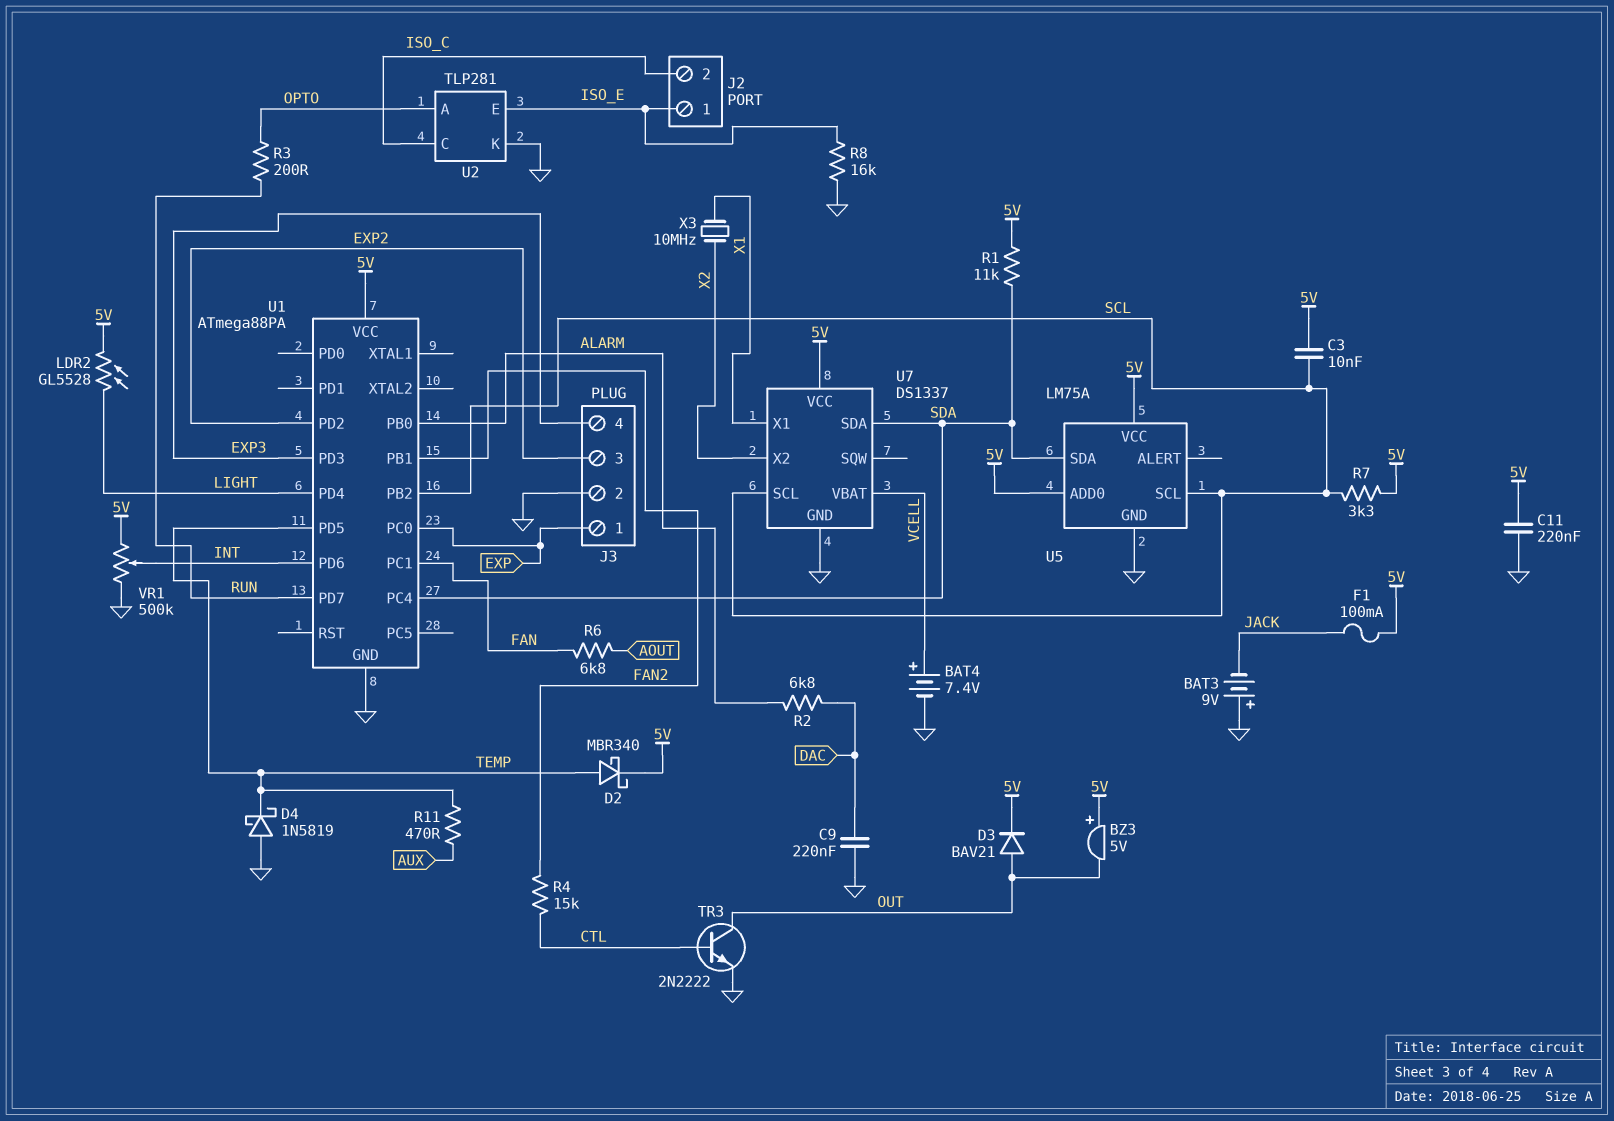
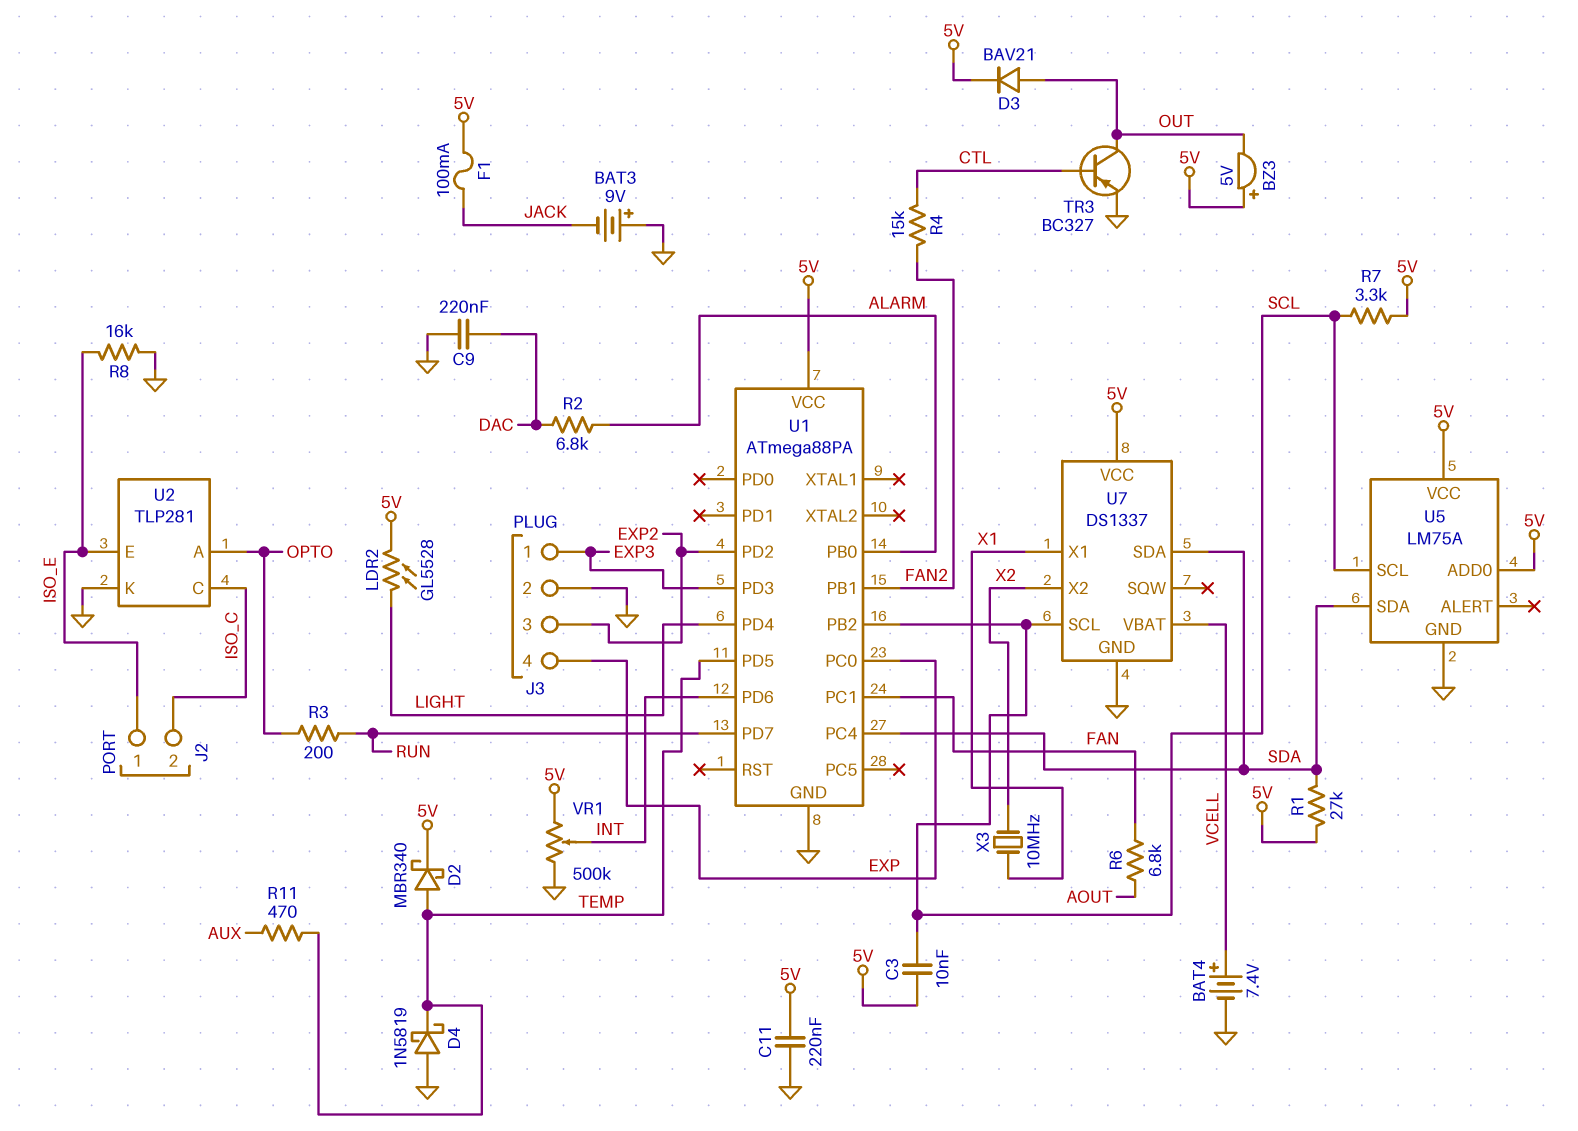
J3 pin 1: EXP -> EXP3
J3 pin 4: EXP3 -> EXP
R1: 11k (5V, SDA) -> 27k (5V, SDA)
TR3: NPN 2N2222 (B CTL, C OUT, E GND) -> PNP BC327 (B CTL, C OUT, E GND)

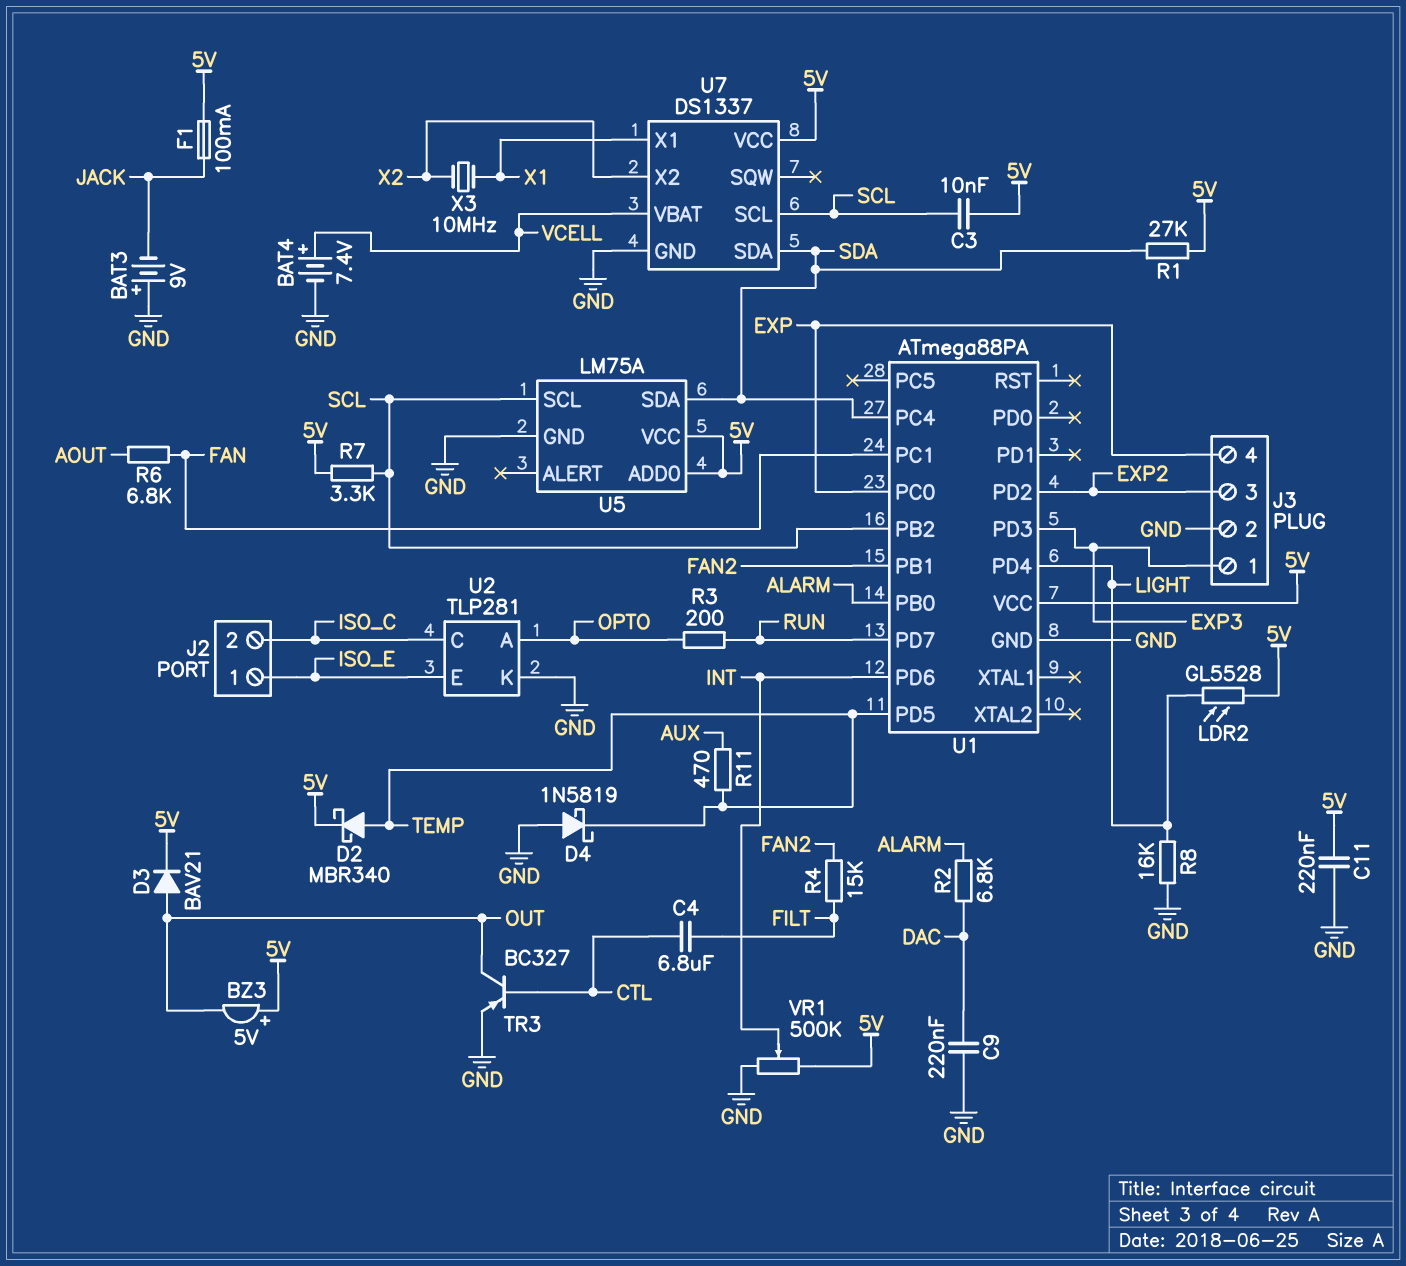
C4: none -> 6.8uF (CTL, FILT)
R4: 15k (CTL, FAN2) -> 15k (FAN2, FILT)
R8: 16k (GND, ISO_E) -> 16k (GND, LIGHT)

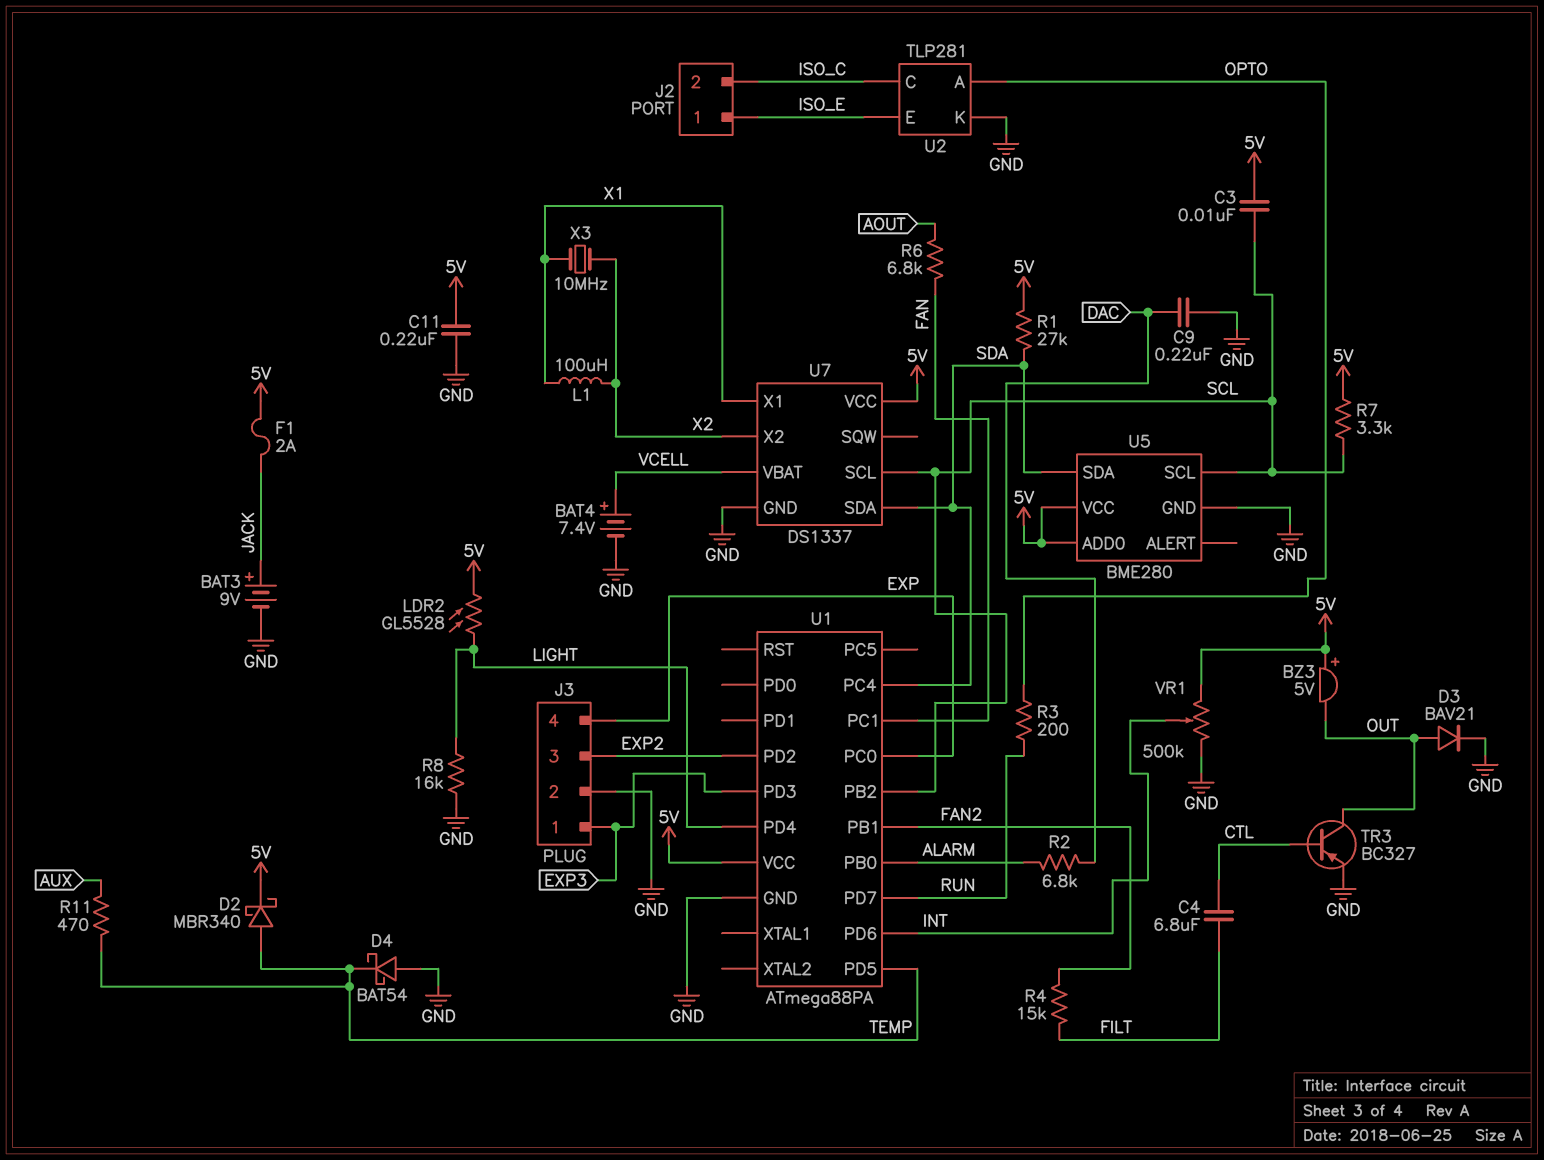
BAT3: 9V (plus GND, minus JACK) -> 9V (plus JACK, minus GND)
D3: diode BAV21 (A OUT, K 5V) -> diode BAV21 (A OUT, K GND)
D4: schottky 1N5819 (A GND, K TEMP) -> schottky BAT54 (A GND, K TEMP)
F1: 100mA (5V, JACK) -> 2A (5V, JACK)
L1: none -> 100uH (X1, X2)
U5: LM75A -> BME280

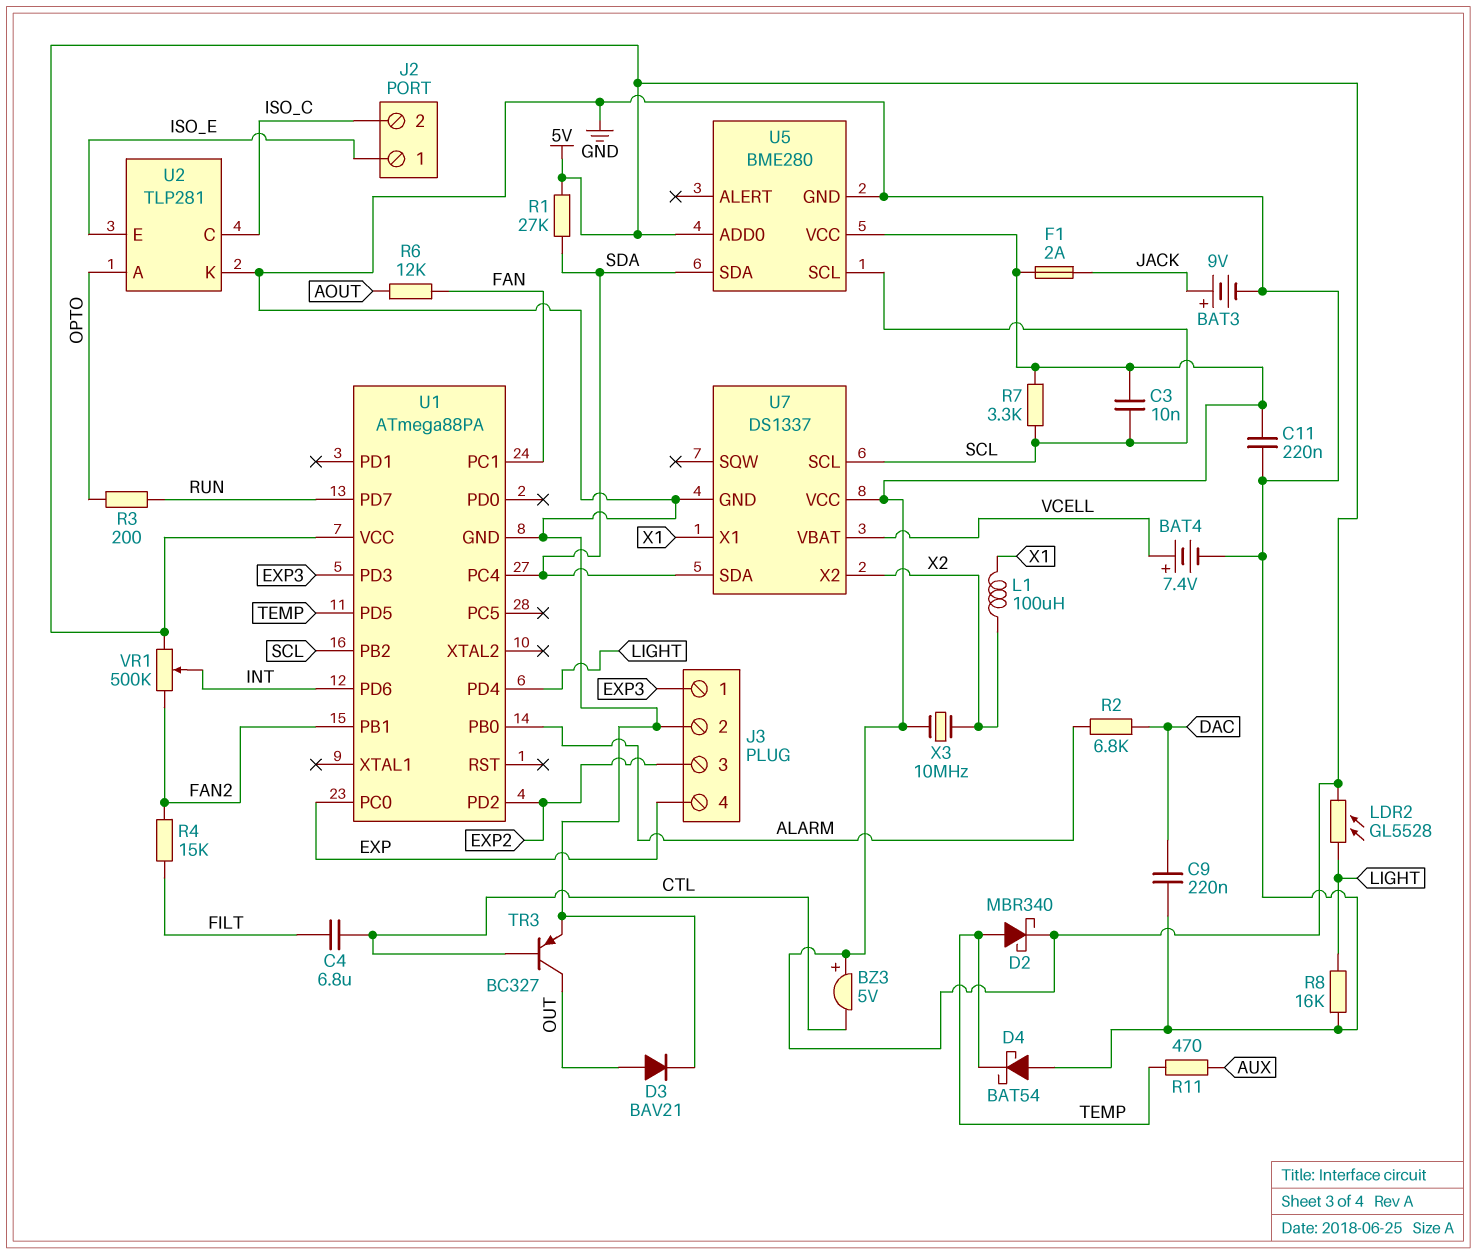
BZ3: buzzer 5V (plus 5V, minus OUT) -> buzzer 5V (plus 5V, minus CTL)
R6: 6.8k (AOUT, FAN) -> 12k (AOUT, FAN)
VR1: 500k (5V, GND, wiper INT) -> 500k (5V, FAN2, wiper INT)
X3: 10MHz (X1, X2) -> 10MHz (5V, X2)

